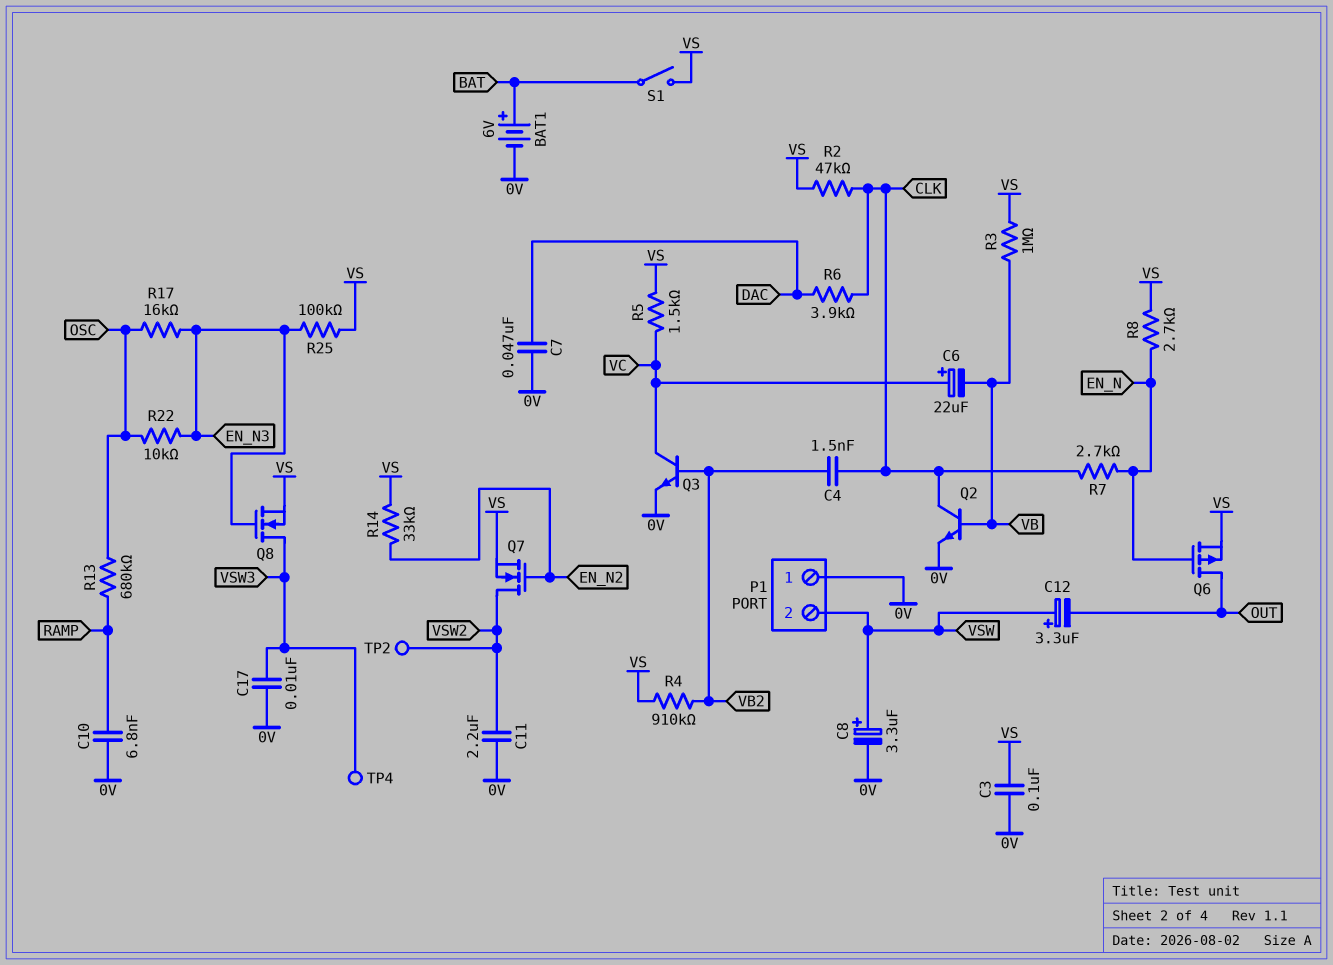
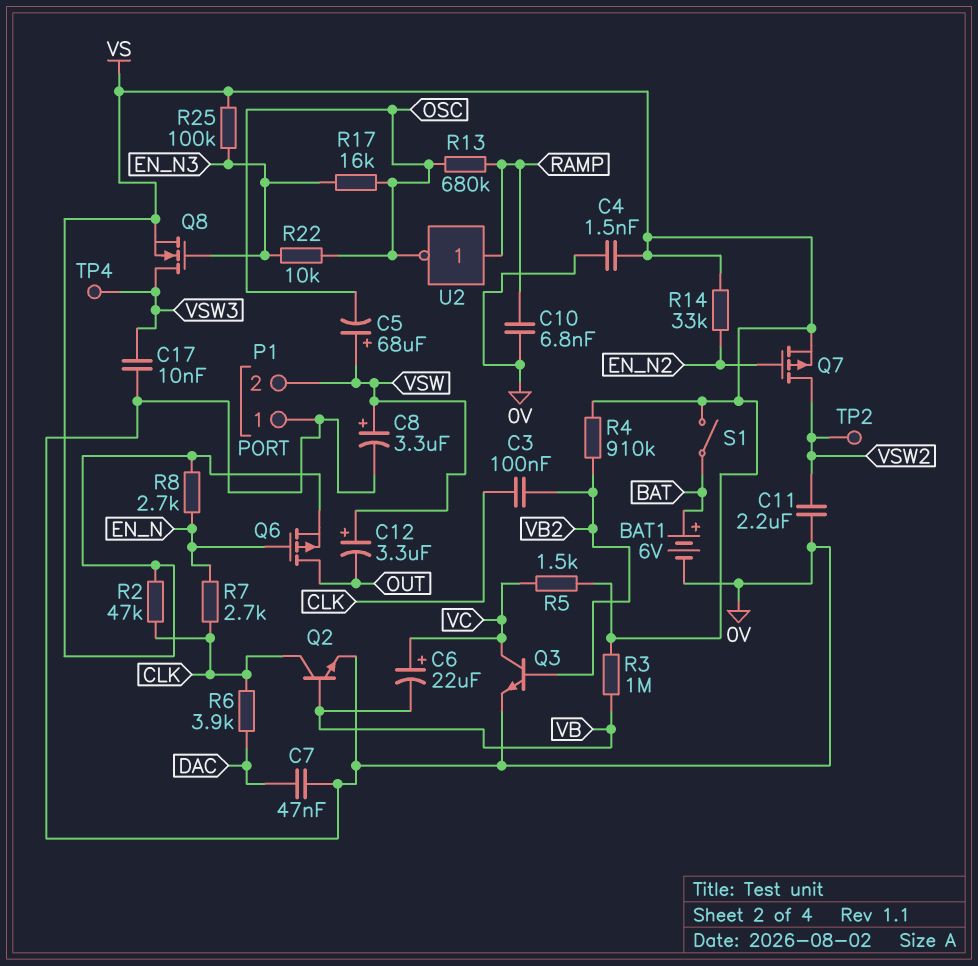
C3: 100nF (0V, VS) -> 100nF (CLK, VB2)
C4: 1.5nF (CLK, VB2) -> 1.5nF (0V, VS)
C5: none -> 68uF (plus VSW, minus OSC)
Q7: NMOS (G EN_N2, D VSW2, S VS) -> PMOS (G EN_N2, D VSW2, S VS)
U2: none -> NOT (in RAMP, out OSC)

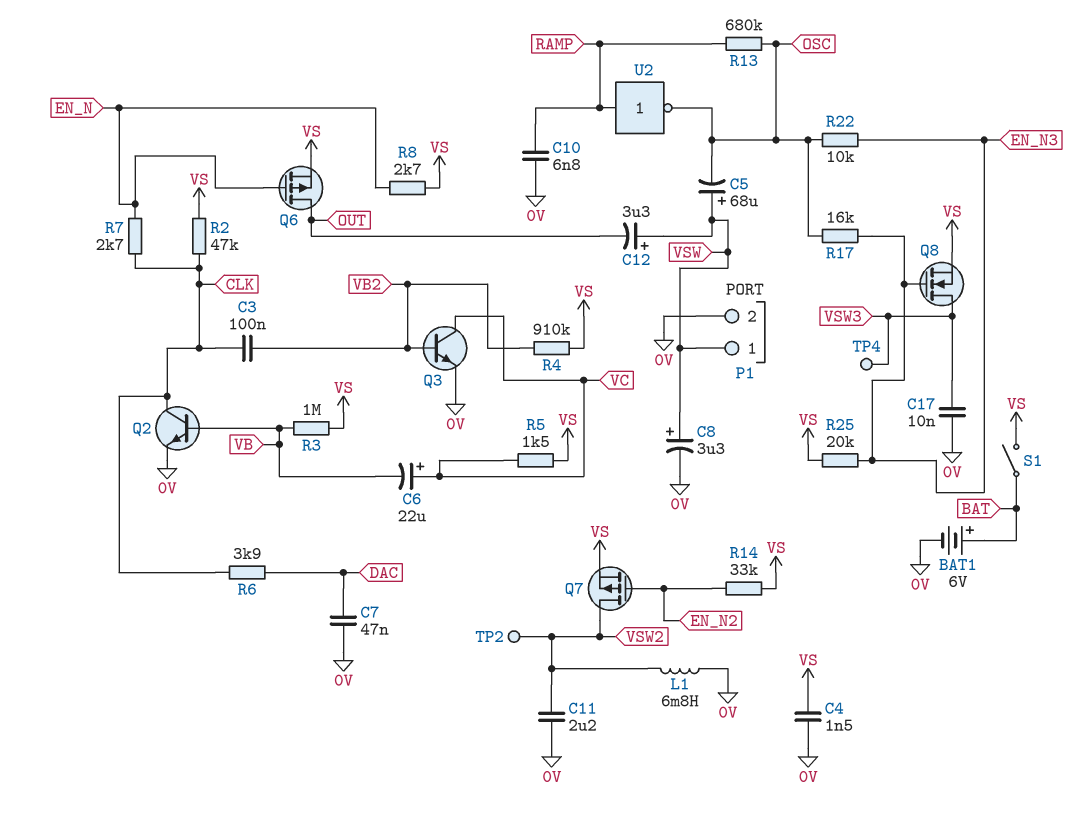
L1: none -> 6.8mH (0V, VSW2)
P1 pin 1: 0V -> VSW
P1 pin 2: VSW -> 0V
R25: 100k (EN_N3, VS) -> 20k (EN_N3, VS)

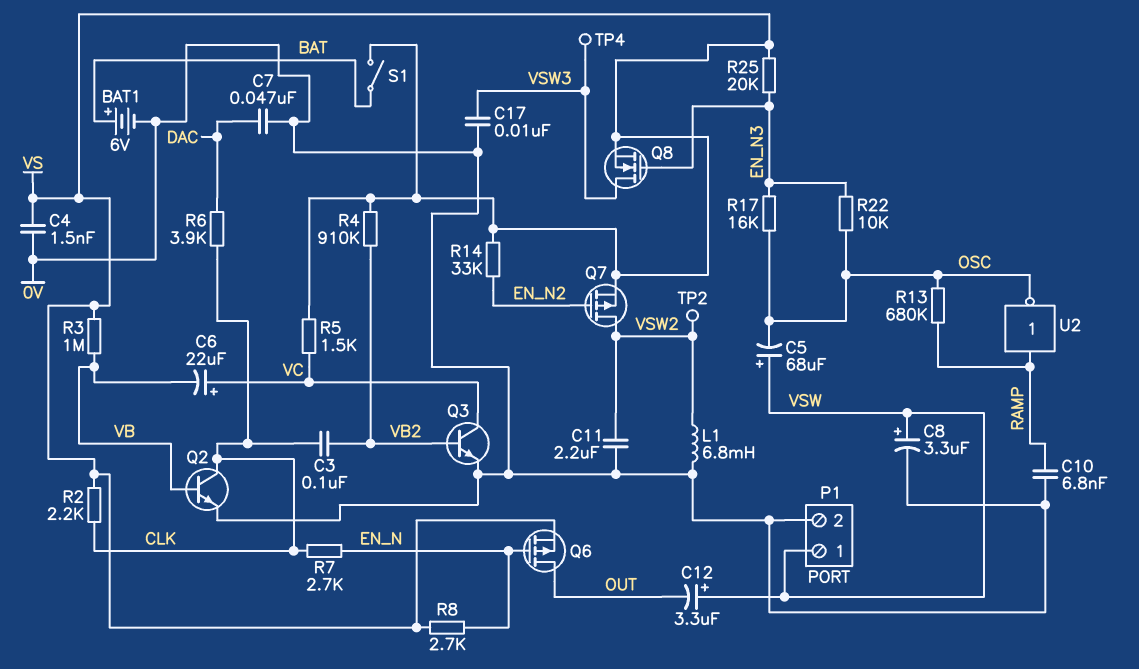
R2: 47k (CLK, VS) -> 2.2k (CLK, VS)

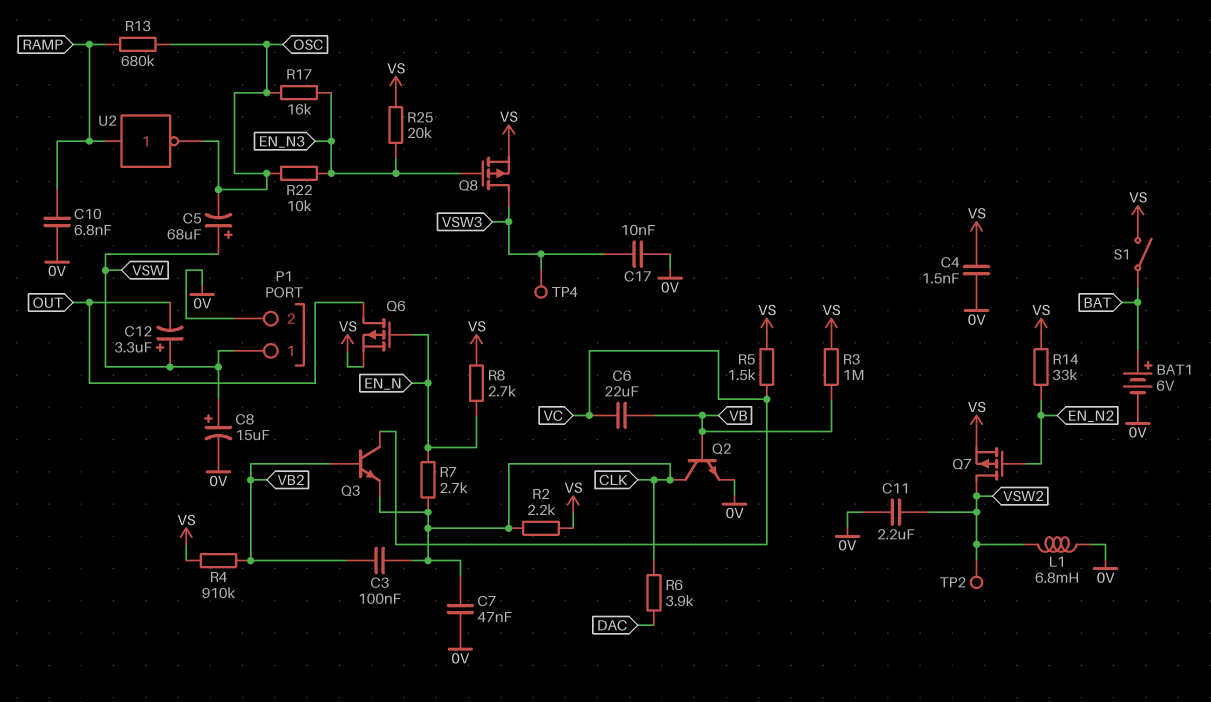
C6: 22uF (plus VC, minus VB) -> 22uF (VB, VC)
C7: 47nF (0V, DAC) -> 47nF (0V, CLK)
C8: 3.3uF (plus VSW, minus 0V) -> 15uF (plus VSW, minus 0V)
Q3: NPN (B VB2, C VC, E 0V) -> NPN (B VB2, C VC, E CLK)
Q8: NMOS (G EN_N3, D VSW3, S VS) -> PMOS (G EN_N3, D VSW3, S VS)

